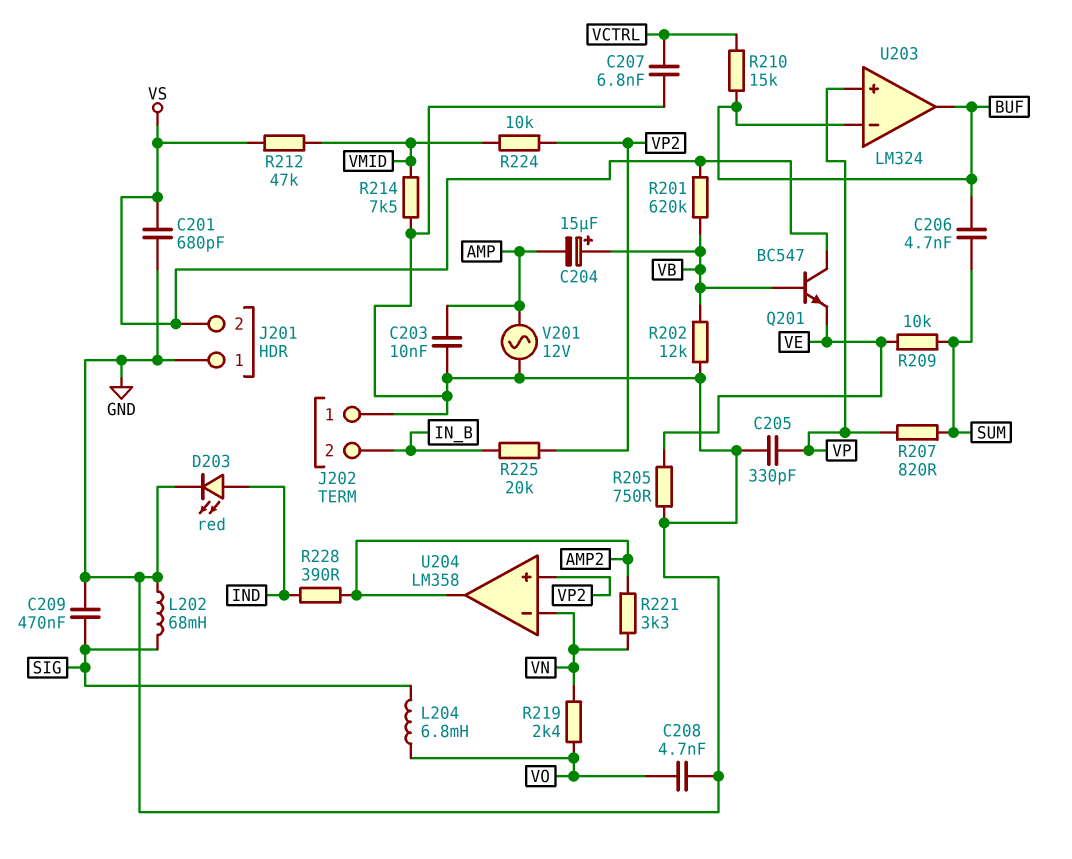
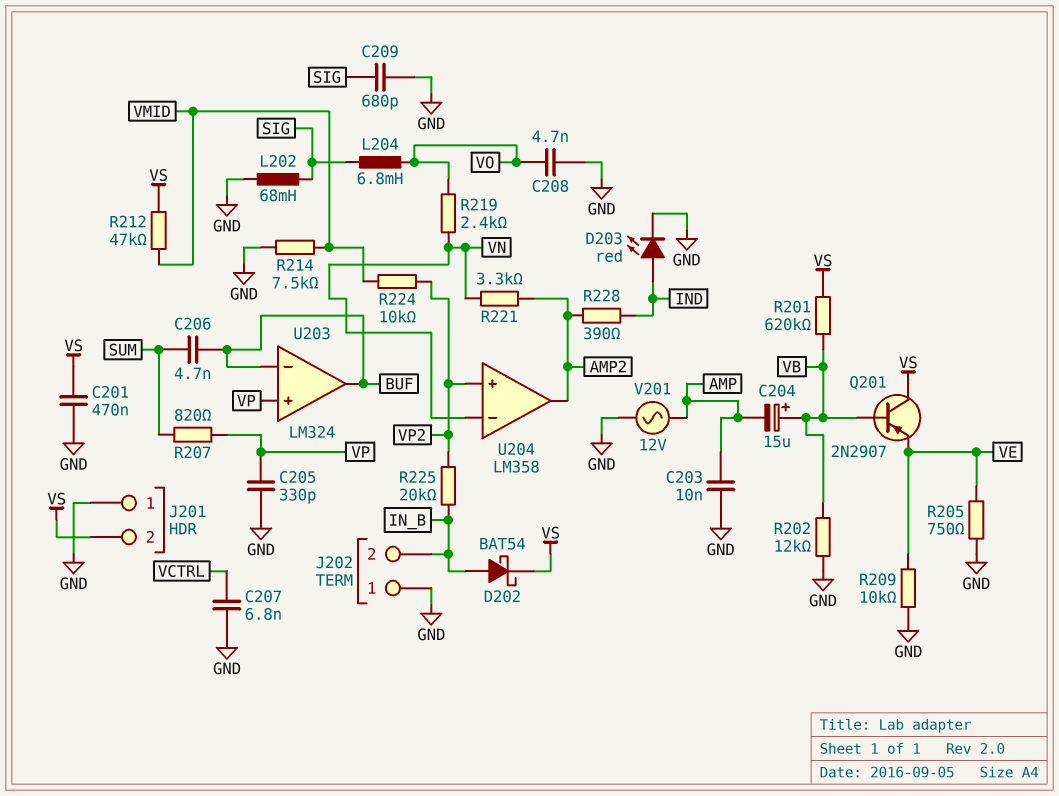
C201: 680pF (GND, VS) -> 470nF (GND, VS)
C209: 470nF (GND, SIG) -> 680pF (GND, SIG)
D202: none -> schottky BAT54 (A IN_B, K VS)
Q201: NPN BC547 (B VB, C VS, E VE) -> PNP 2N2907 (B VB, C VS, E VE)
R209: 10k (SUM, VE) -> 10k (GND, VE)
R210: 15k (BUF, VCTRL) -> none

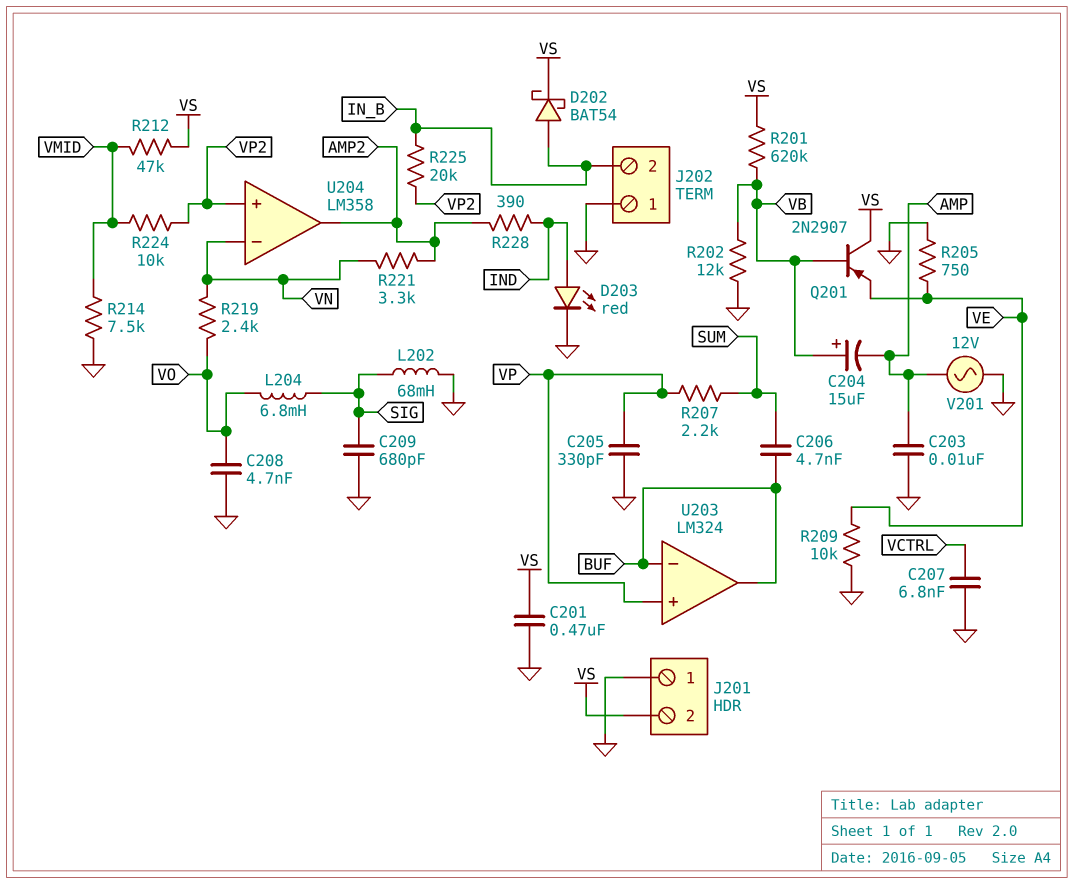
R207: 820 (SUM, VP) -> 2.2k (SUM, VP)

